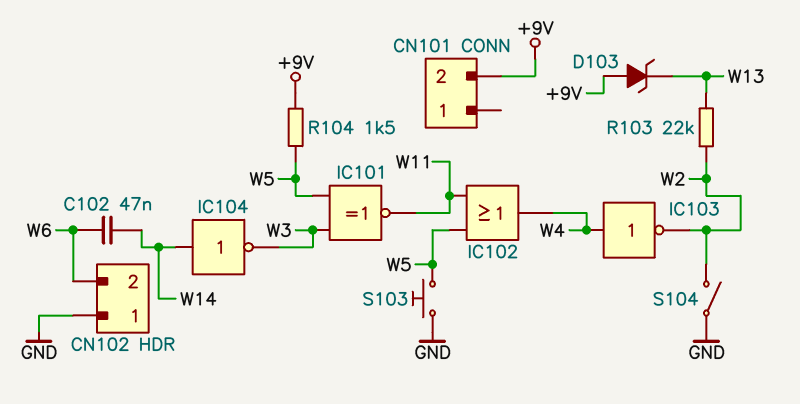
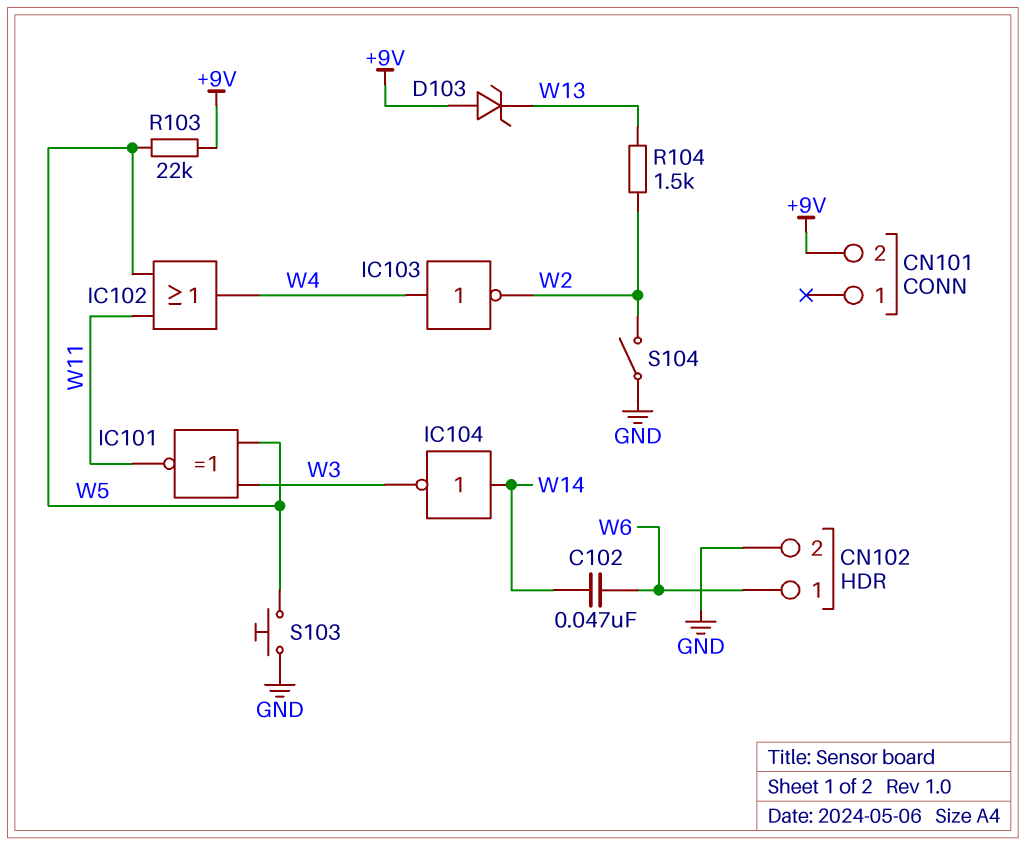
CN102 pin 1: GND -> W6
CN102 pin 2: W6 -> GND
R103: 22k (W2, W13) -> 22k (+9V, W5)
R104: 1.5k (+9V, W5) -> 1.5k (W2, W13)

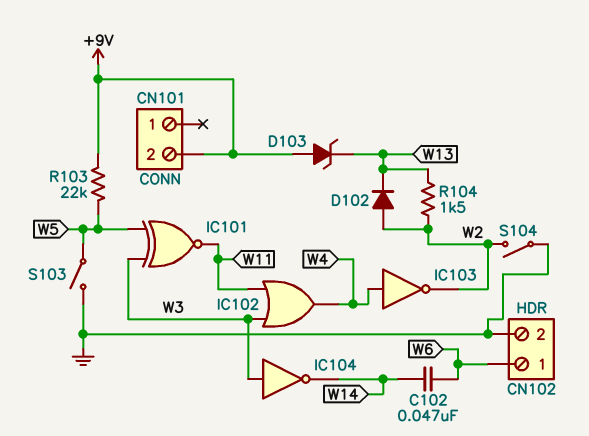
D102: none -> diode (A W2, K W13)
IC102: OR (in W5, in W11, out W4) -> OR (in W3, in W11, out W4)
IC104: NOT (in W14, out W3) -> NOT (in W3, out W14)
S103: button (GND, W5) -> switch (GND, W5)

